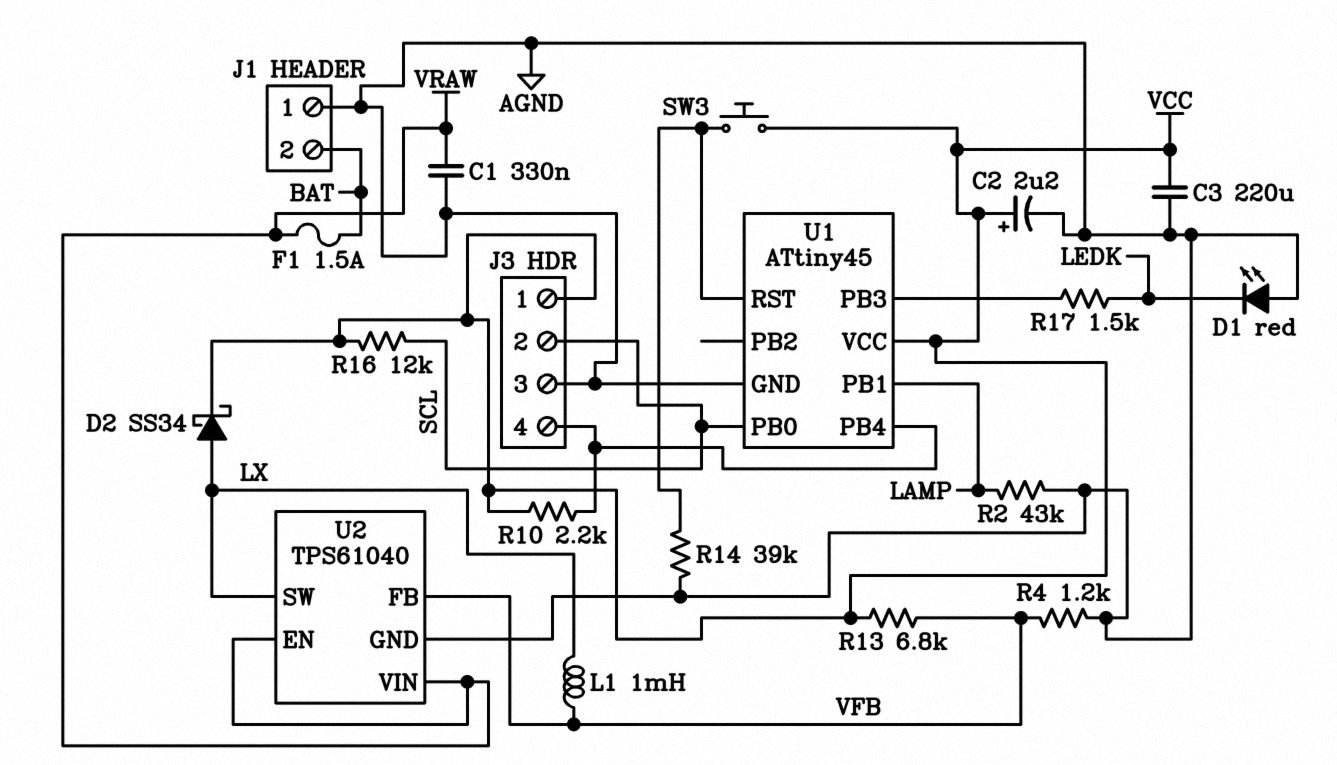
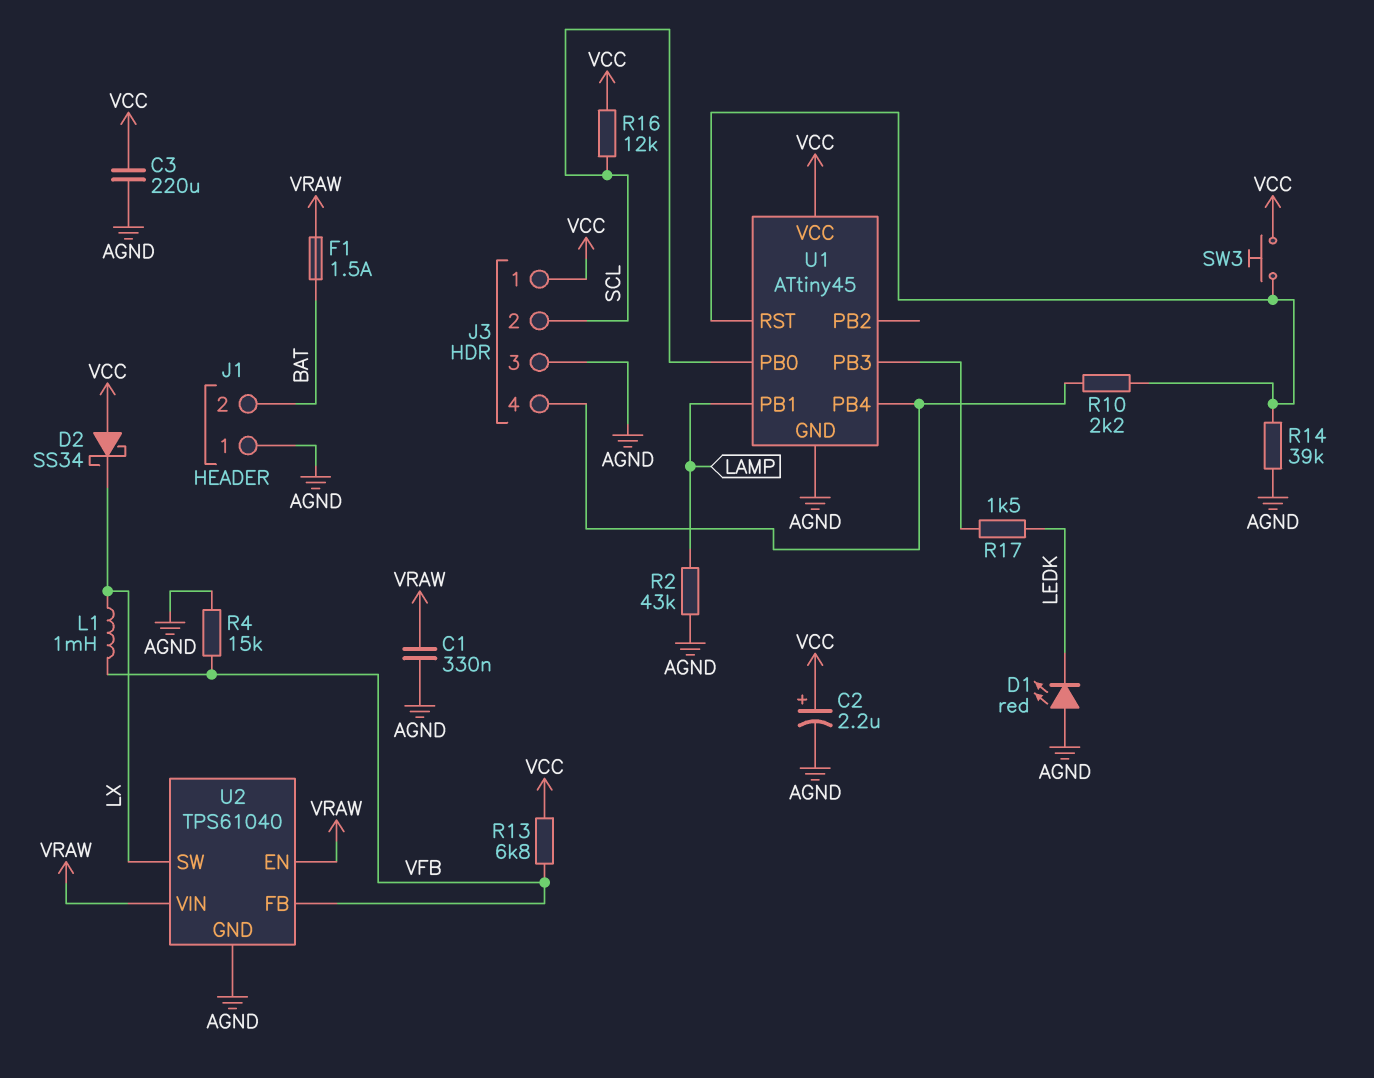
D2: schottky SS34 (A LX, K VCC) -> schottky SS34 (A VCC, K LX)
R4: 1.2k (AGND, VFB) -> 15k (AGND, VFB)
R10: 2.2k (J3/4, VCC) -> 2.2k (J3/4, U1/RST)

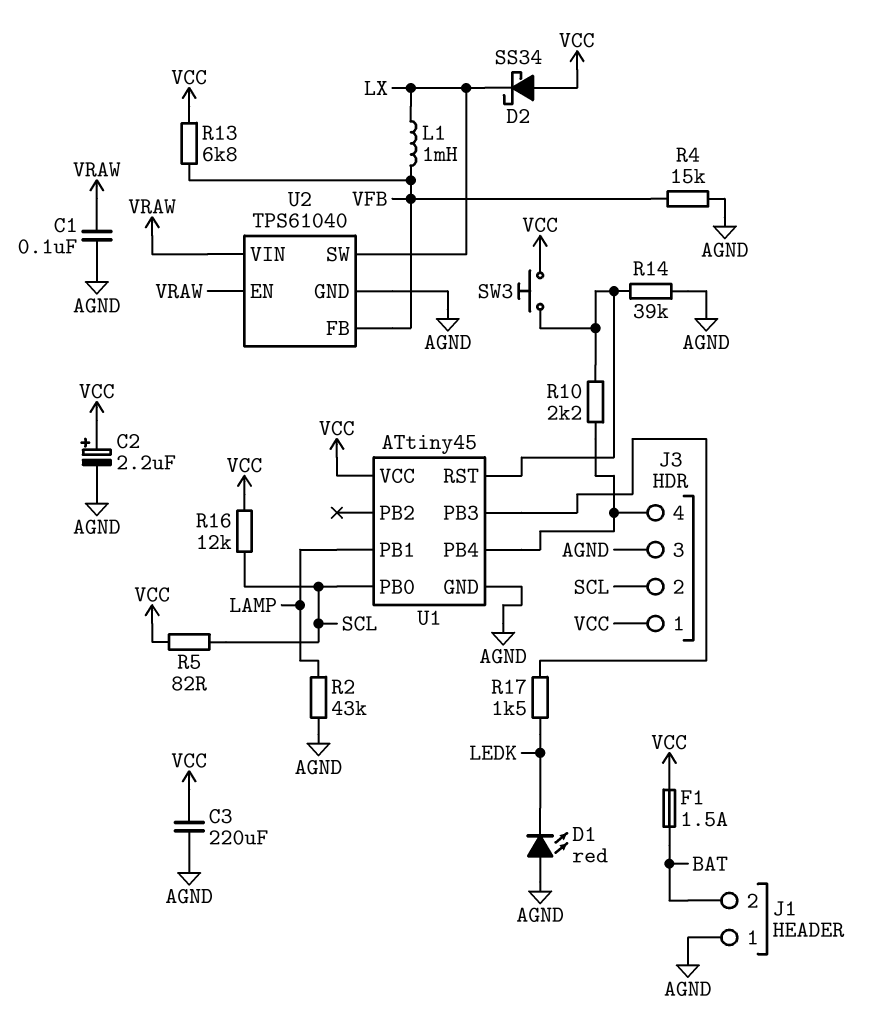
C1: 330nF (AGND, VRAW) -> 100nF (AGND, VRAW)
F1: 1.5A (BAT, VRAW) -> 1.5A (BAT, VCC)
R5: none -> 82 (SCL, VCC)

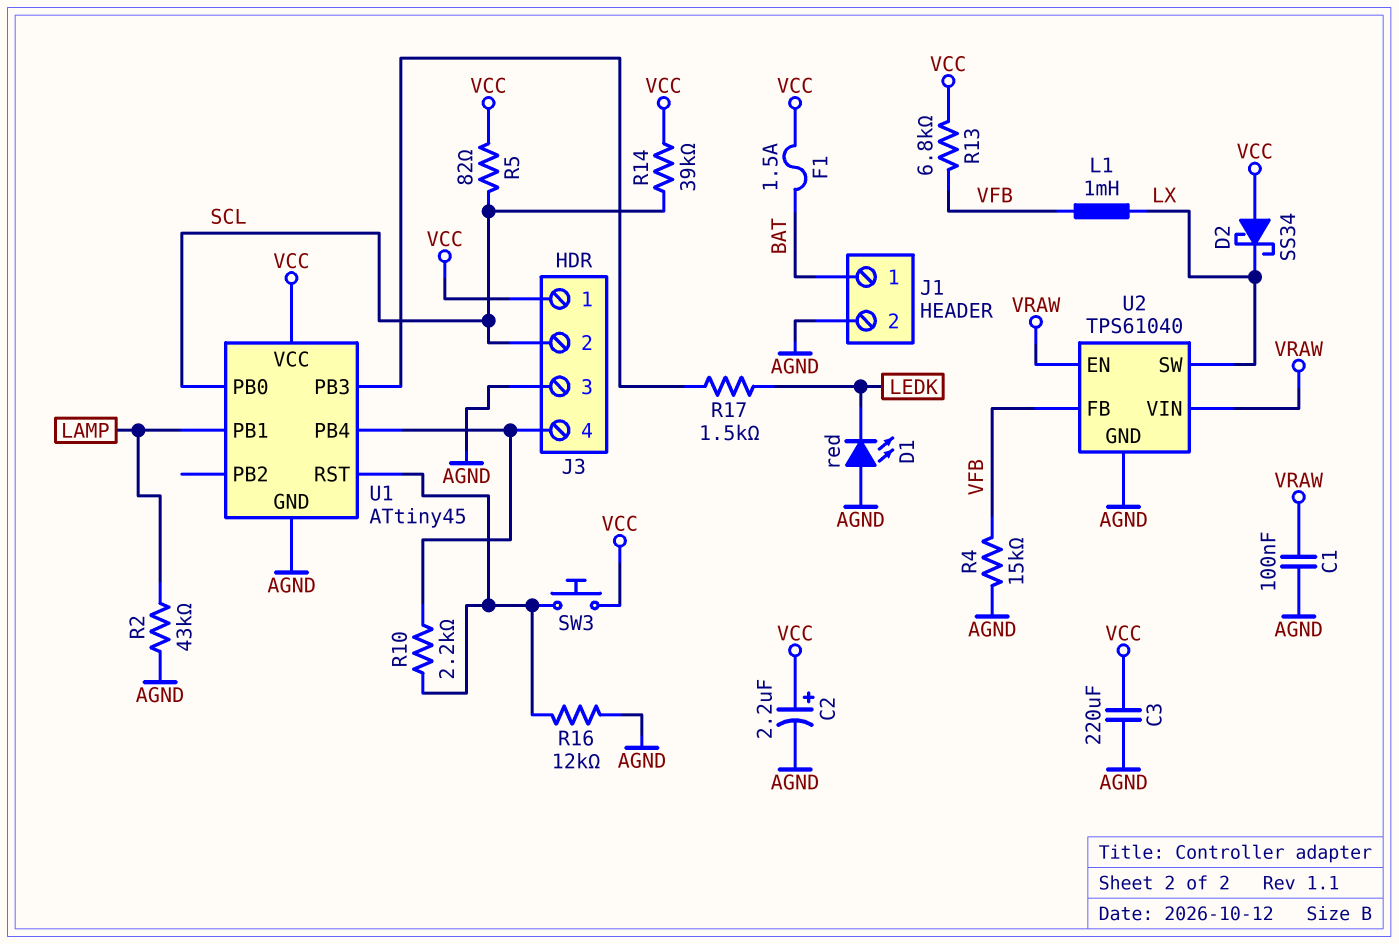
J1 pin 1: AGND -> BAT
J1 pin 2: BAT -> AGND
R14: 39k (AGND, U1/RST) -> 39k (SCL, VCC)
R16: 12k (SCL, VCC) -> 12k (AGND, U1/RST)

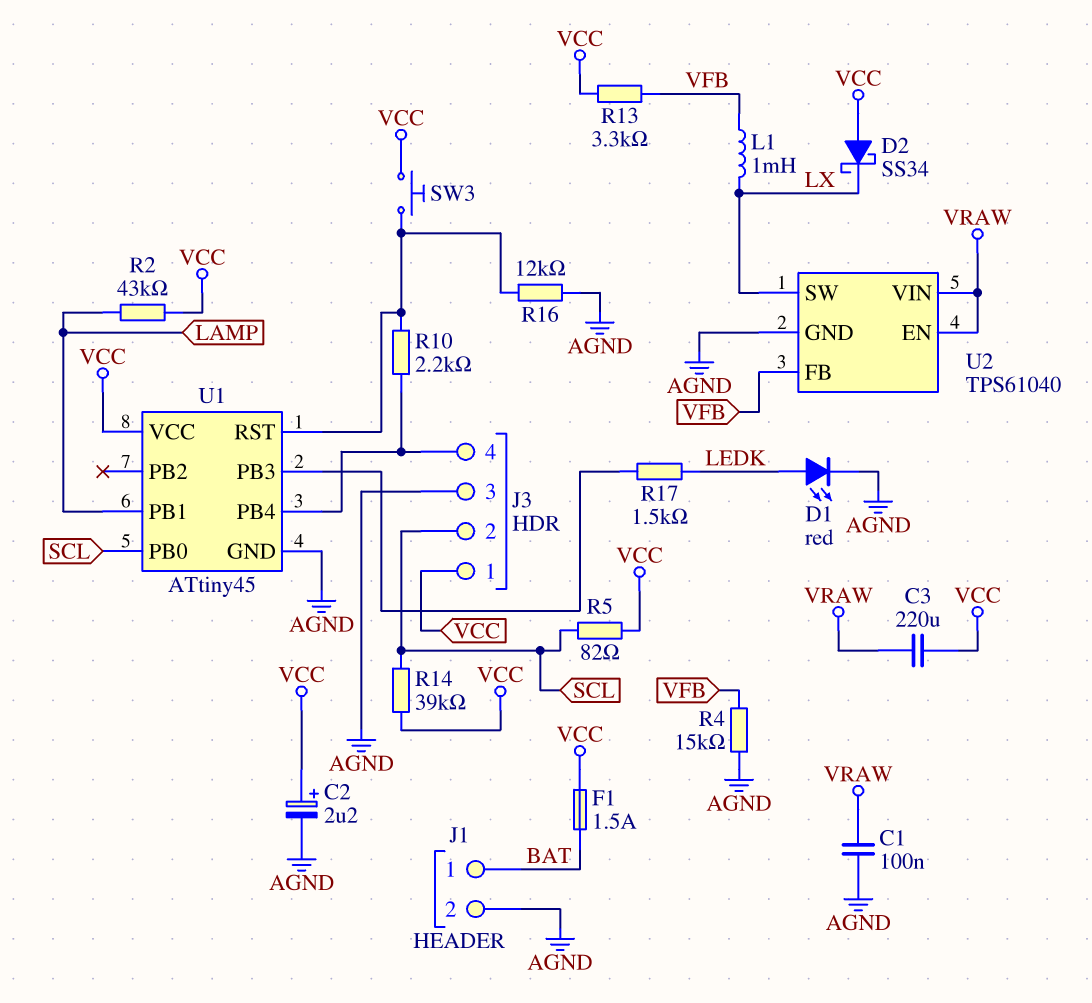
C3: 220uF (AGND, VCC) -> 220uF (VCC, VRAW)
D1: LED red (A AGND, K LEDK) -> LED red (A LEDK, K AGND)
R2: 43k (AGND, LAMP) -> 43k (LAMP, VCC)
R13: 6.8k (VCC, VFB) -> 3.3k (VCC, VFB)

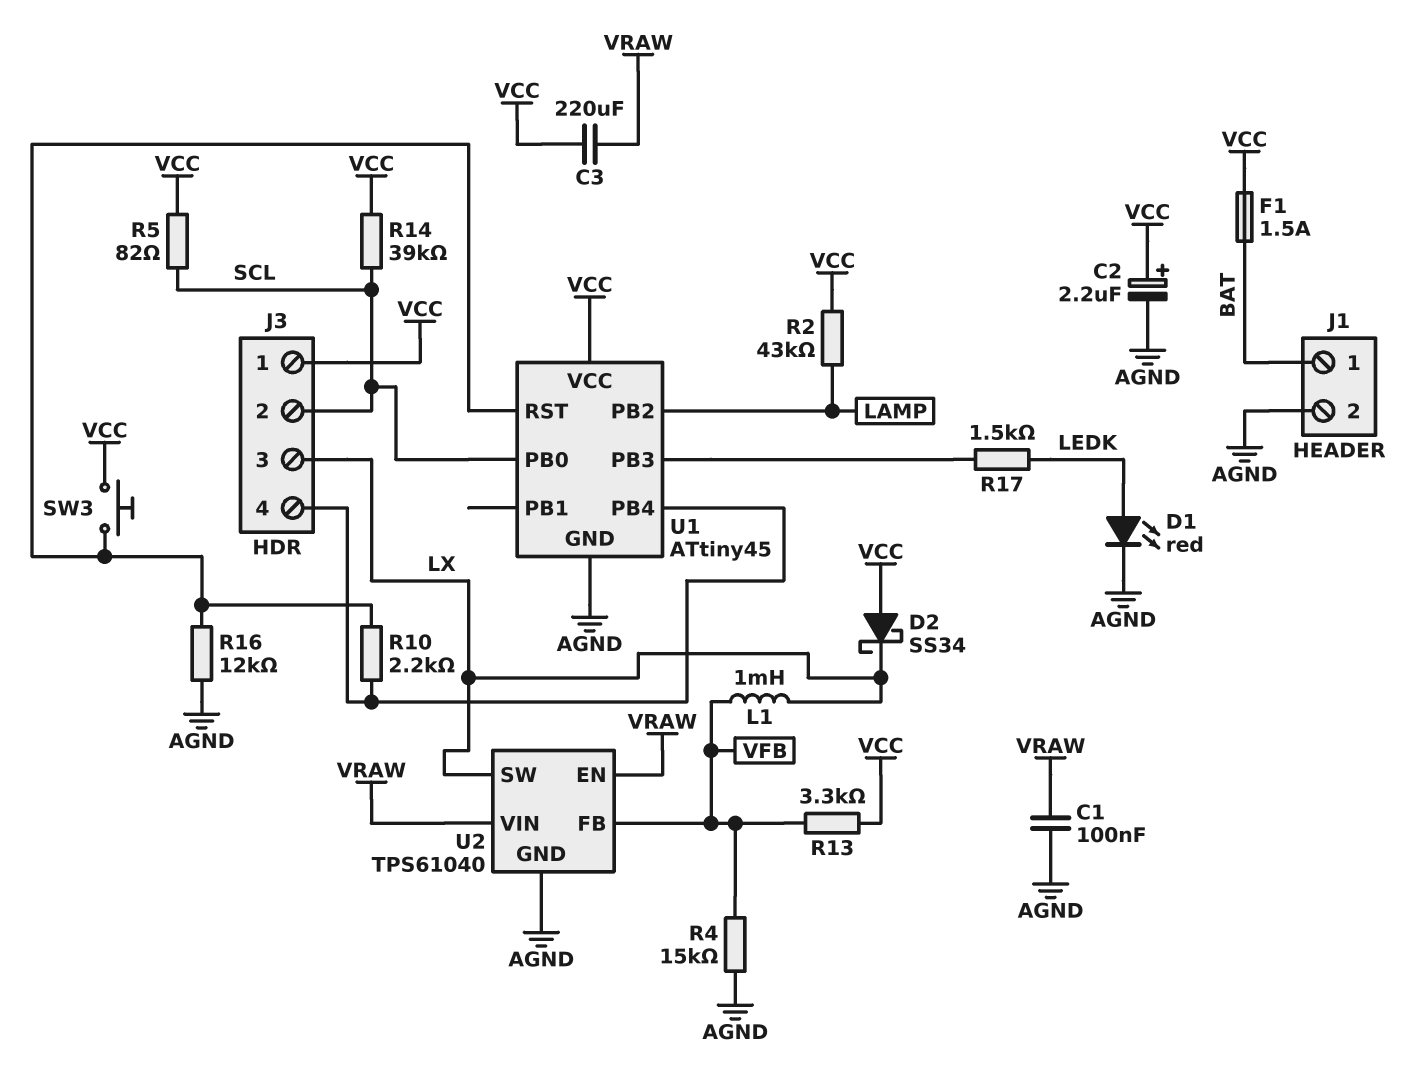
J3 pin 3: AGND -> LX
U1 pin PB1: LAMP -> none
U1 pin PB2: none -> LAMP

